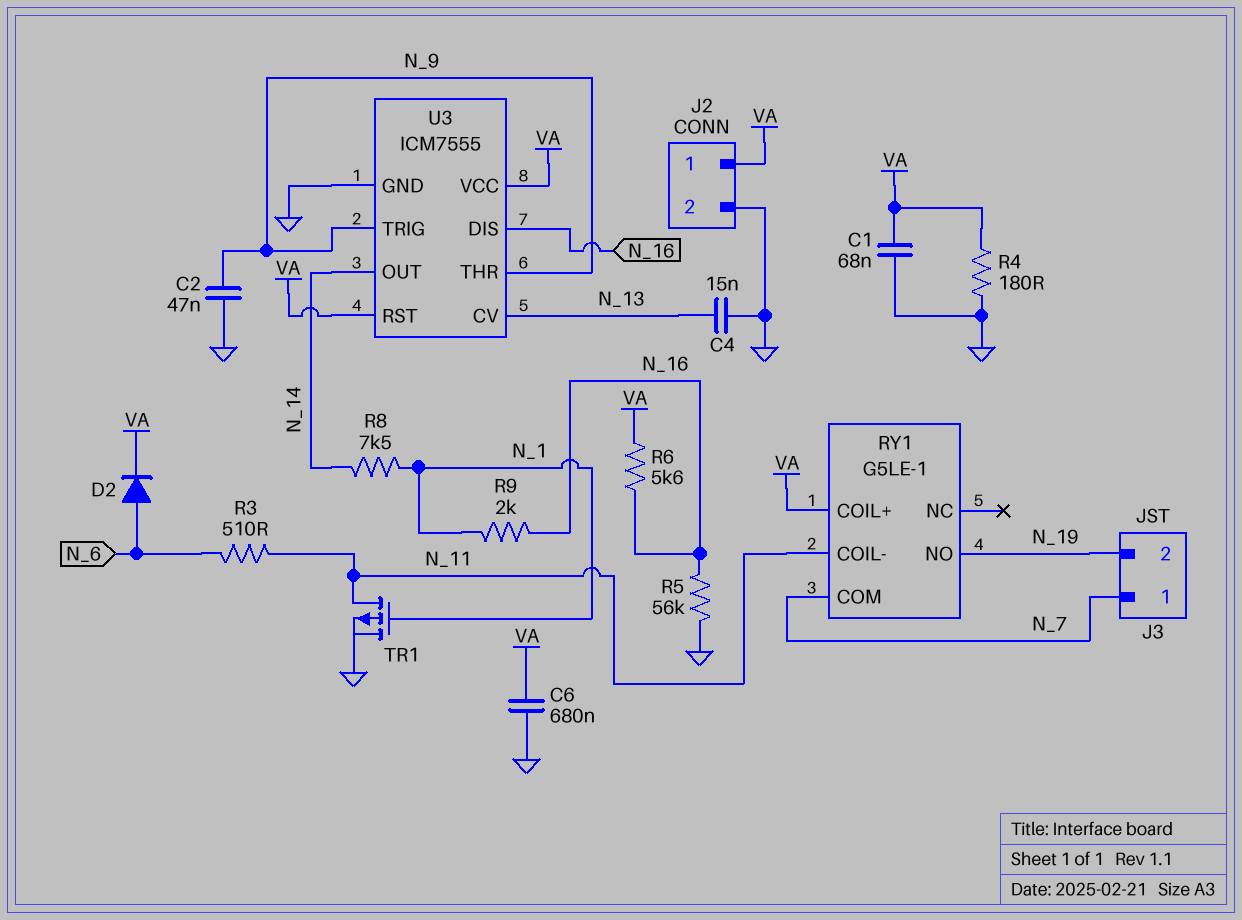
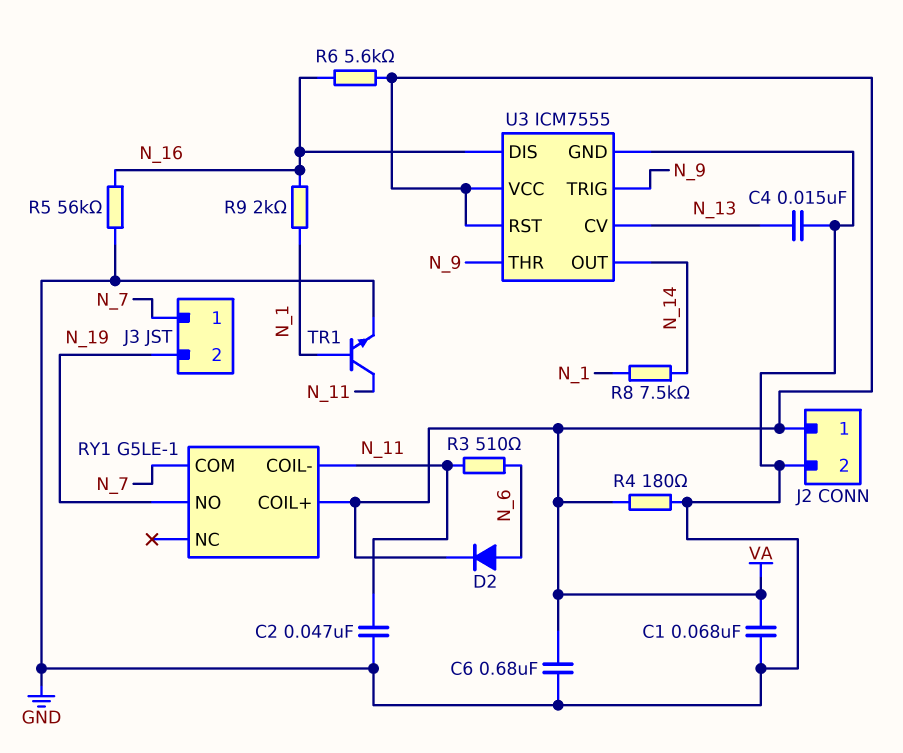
C2: 47nF (GND, N_9) -> 47nF (GND, N_11)
TR1: PMOS (G N_1, D N_11, S GND) -> NPN (B N_1, C N_11, E GND)

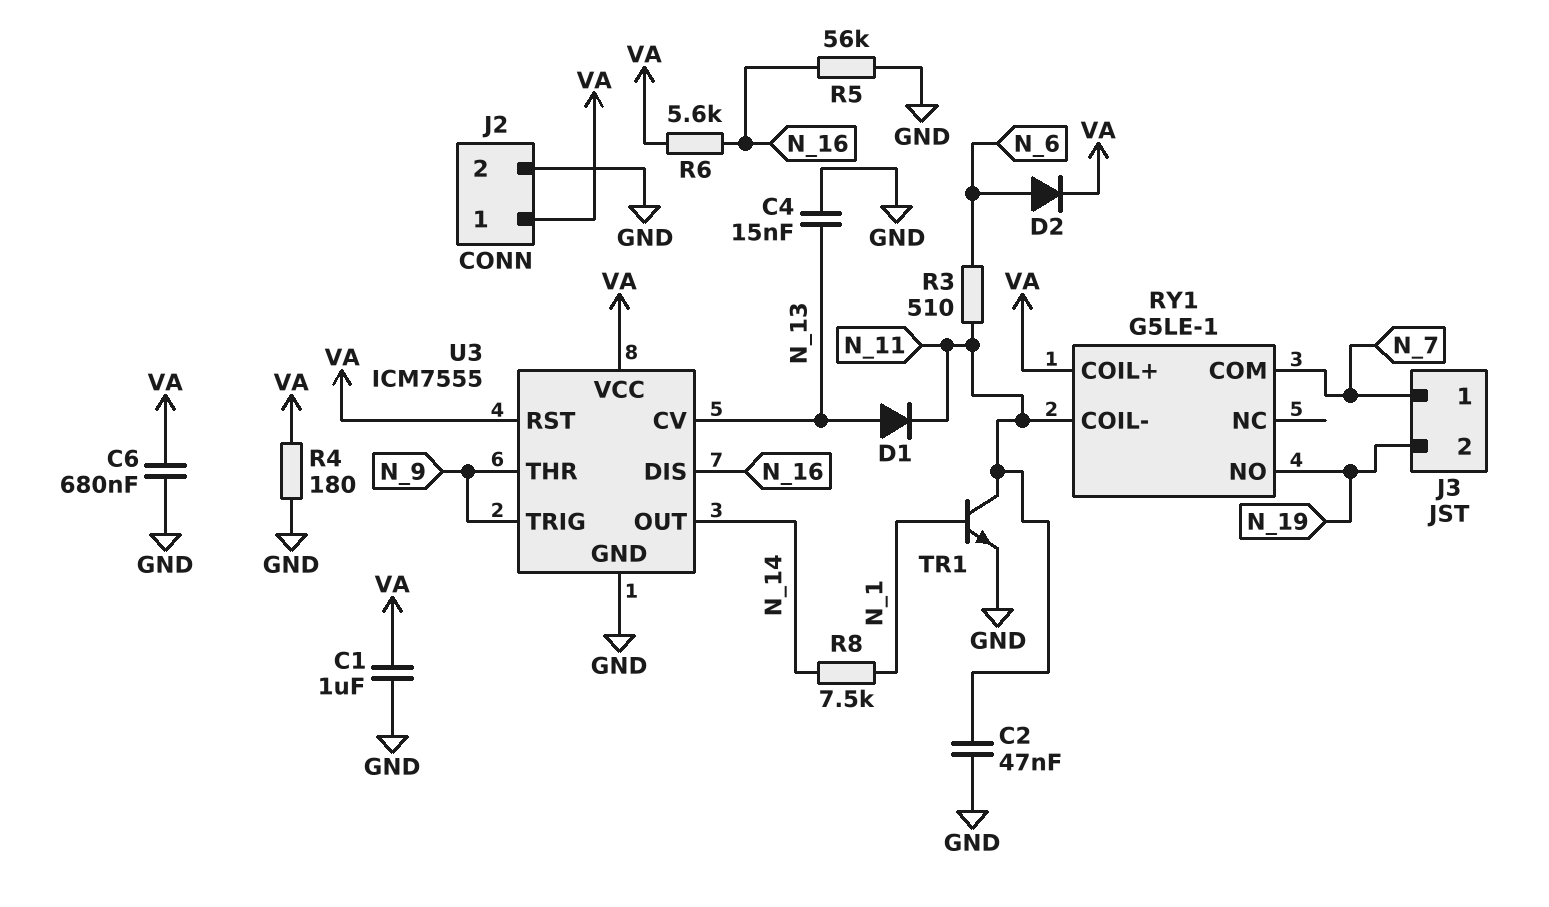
C1: 68nF (GND, VA) -> 1uF (GND, VA)
D1: none -> diode (A N_13, K N_11)
R9: 2k (N_1, N_16) -> none

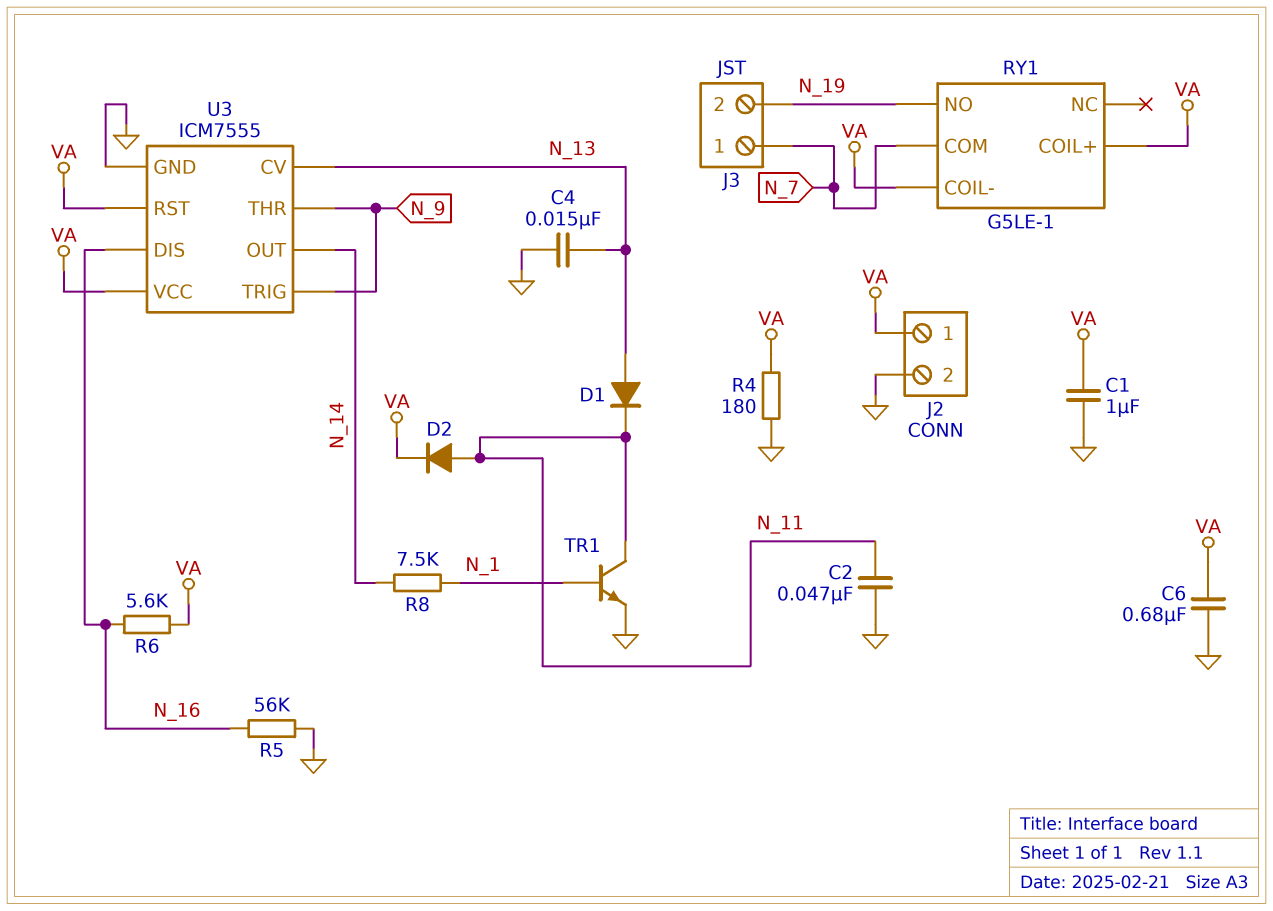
D2: diode (A N_6, K VA) -> diode (A N_11, K VA)
R3: 510 (N_6, N_11) -> none
RY1 pin COIL-: N_11 -> VA

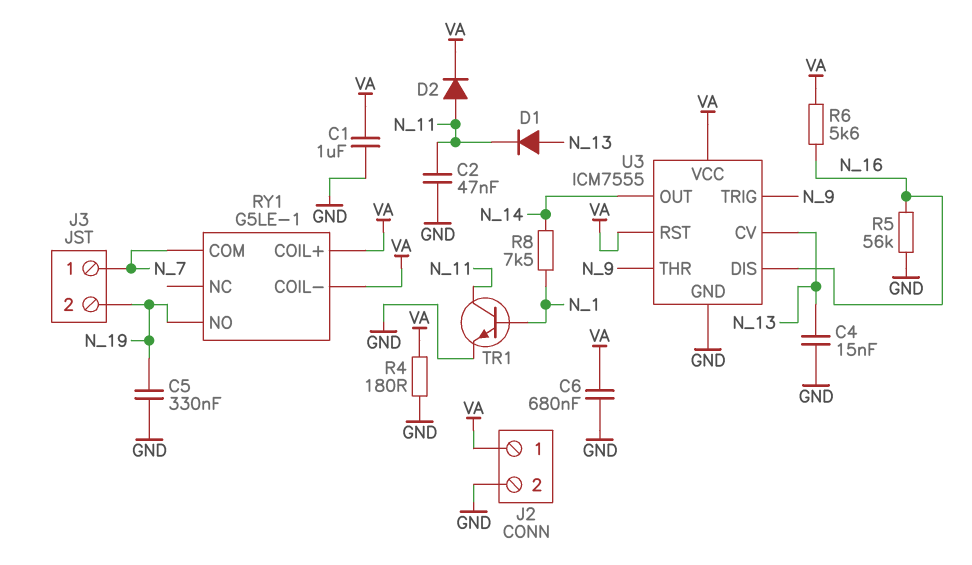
C5: none -> 330nF (GND, N_19)

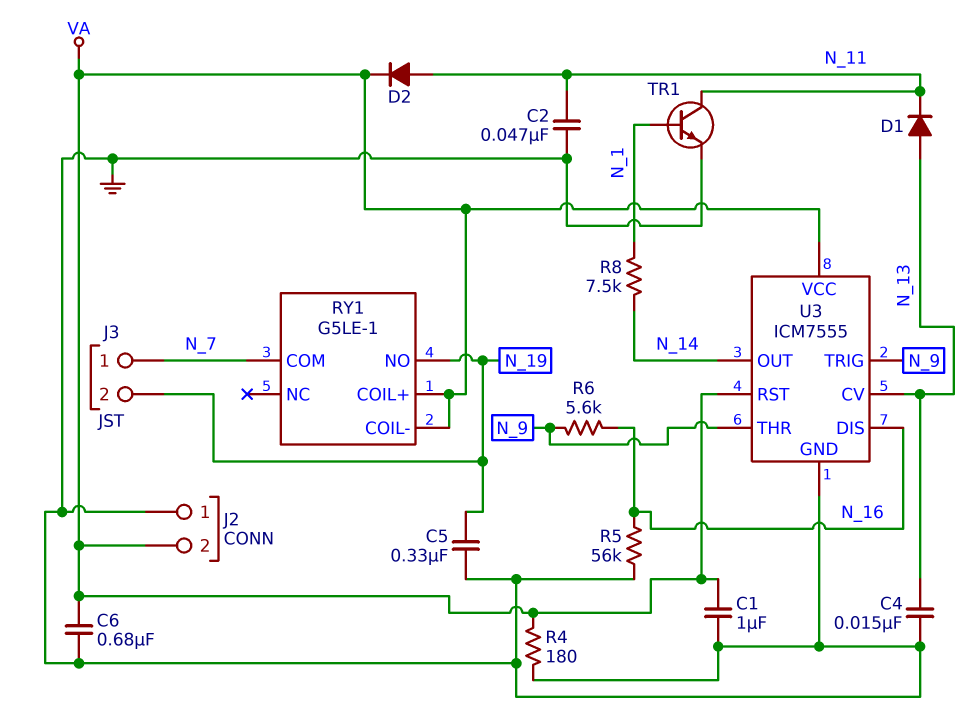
J2 pin 1: VA -> GND
J2 pin 2: GND -> VA
R6: 5.6k (N_16, VA) -> 5.6k (N_9, N_16)

